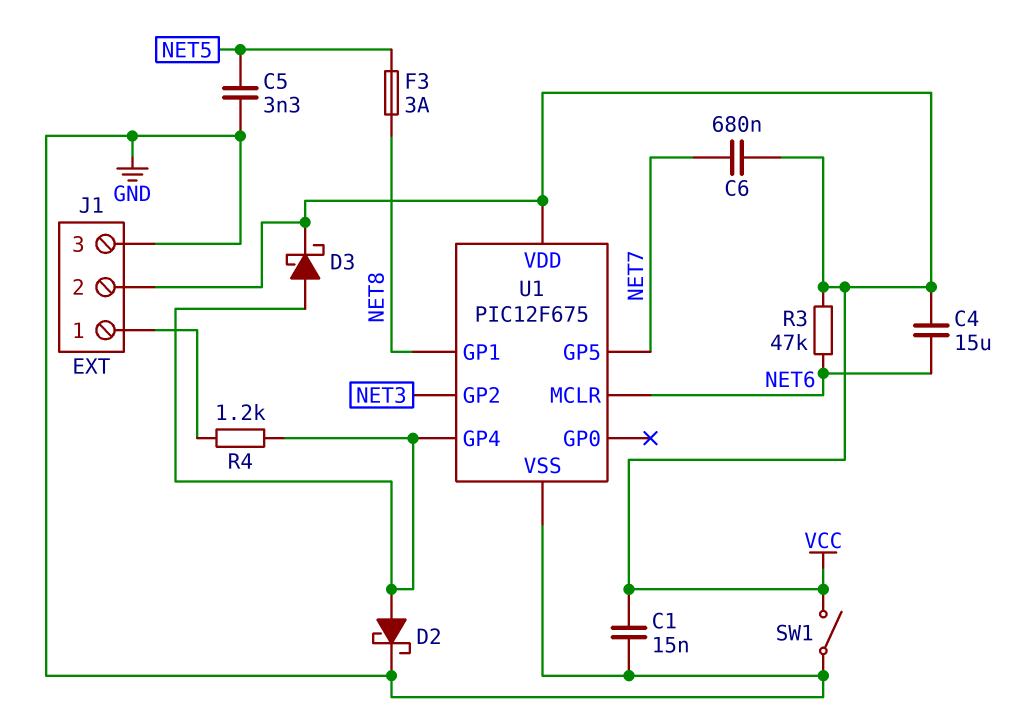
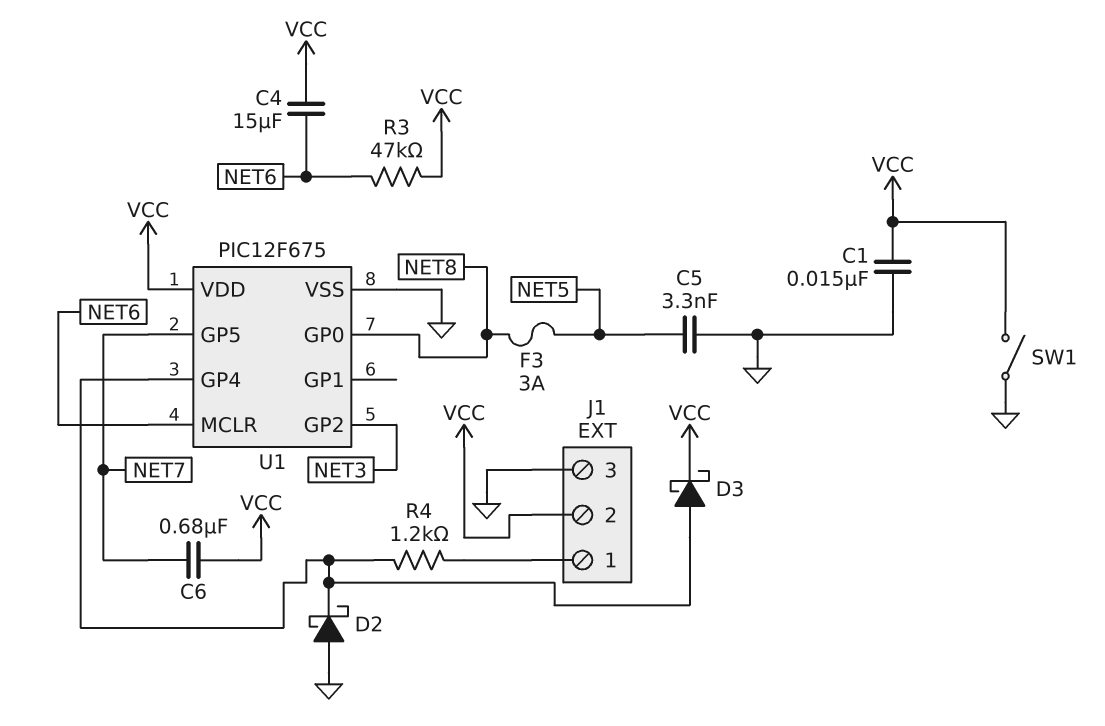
D2: schottky (A U1/GP4, K GND) -> schottky (A GND, K U1/GP4)
U1 pin GP0: none -> NET8
U1 pin GP1: NET8 -> none

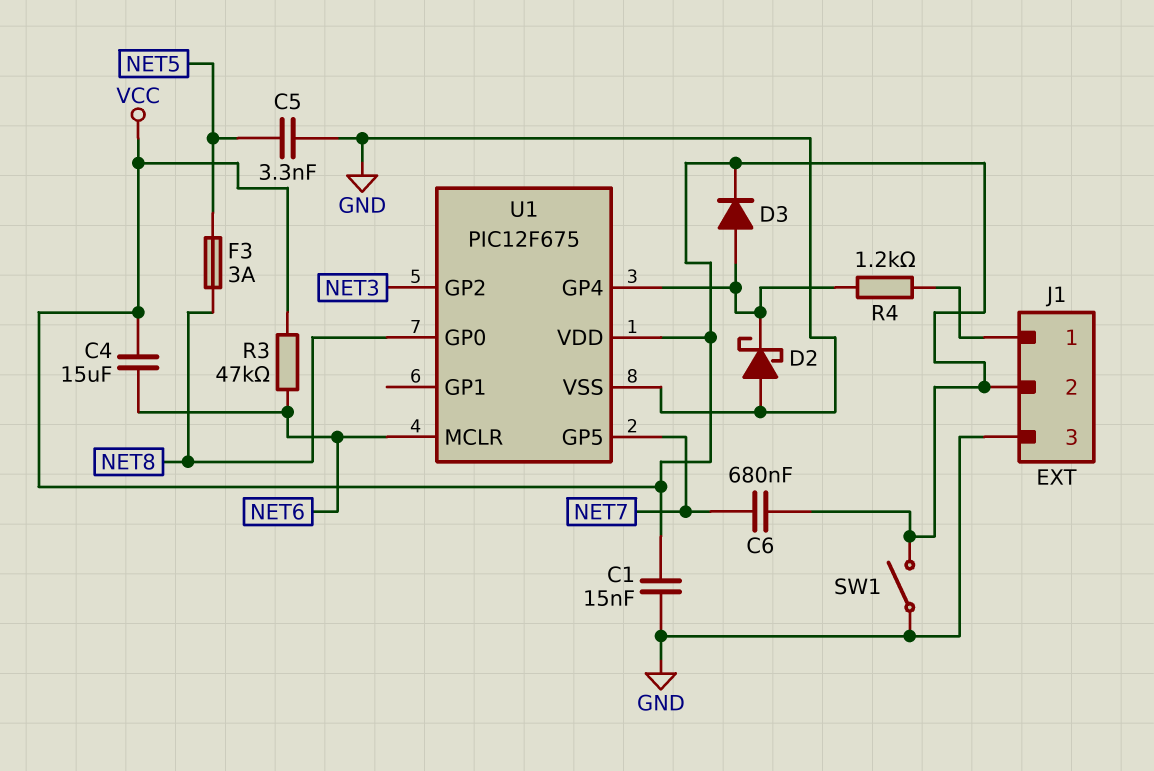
D3: schottky (A U1/GP4, K VCC) -> diode (A U1/GP4, K VCC)

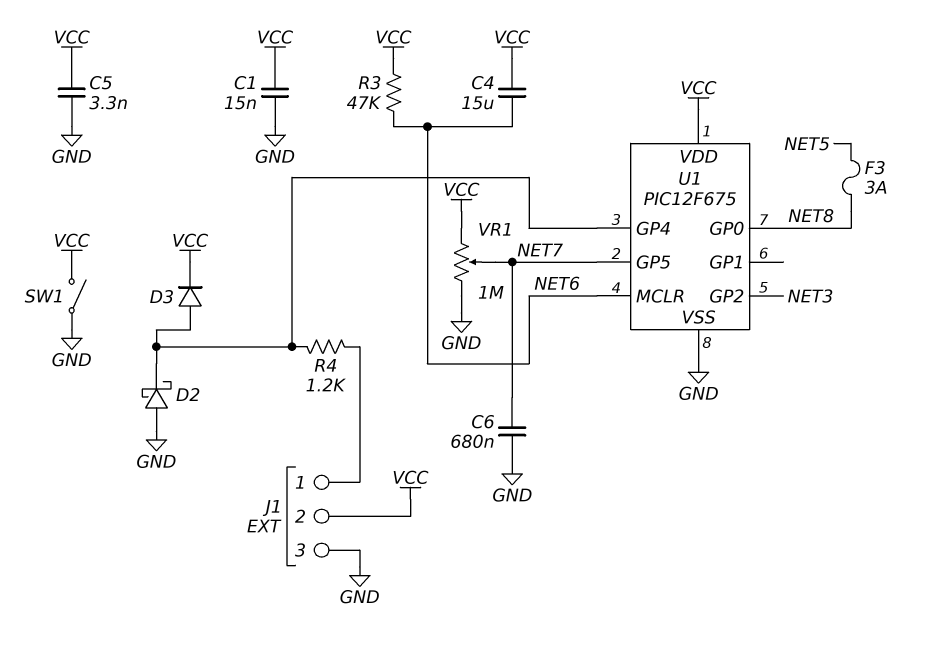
C5: 3.3nF (GND, NET5) -> 3.3nF (GND, VCC)
C6: 680nF (NET7, VCC) -> 680nF (GND, NET7)
VR1: none -> 1M (GND, VCC, wiper NET7)

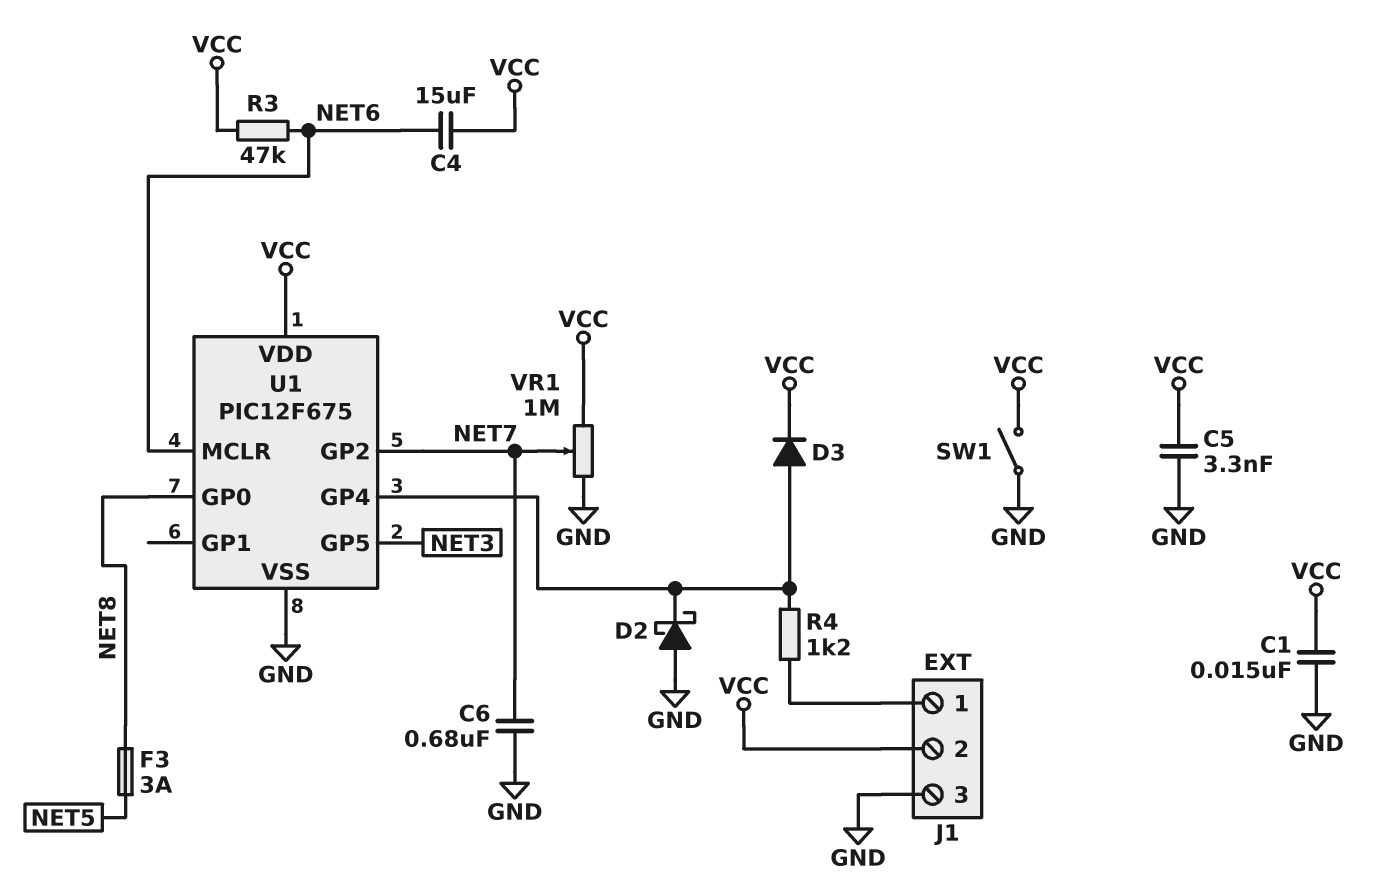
U1 pin GP2: NET3 -> NET7
U1 pin GP5: NET7 -> NET3

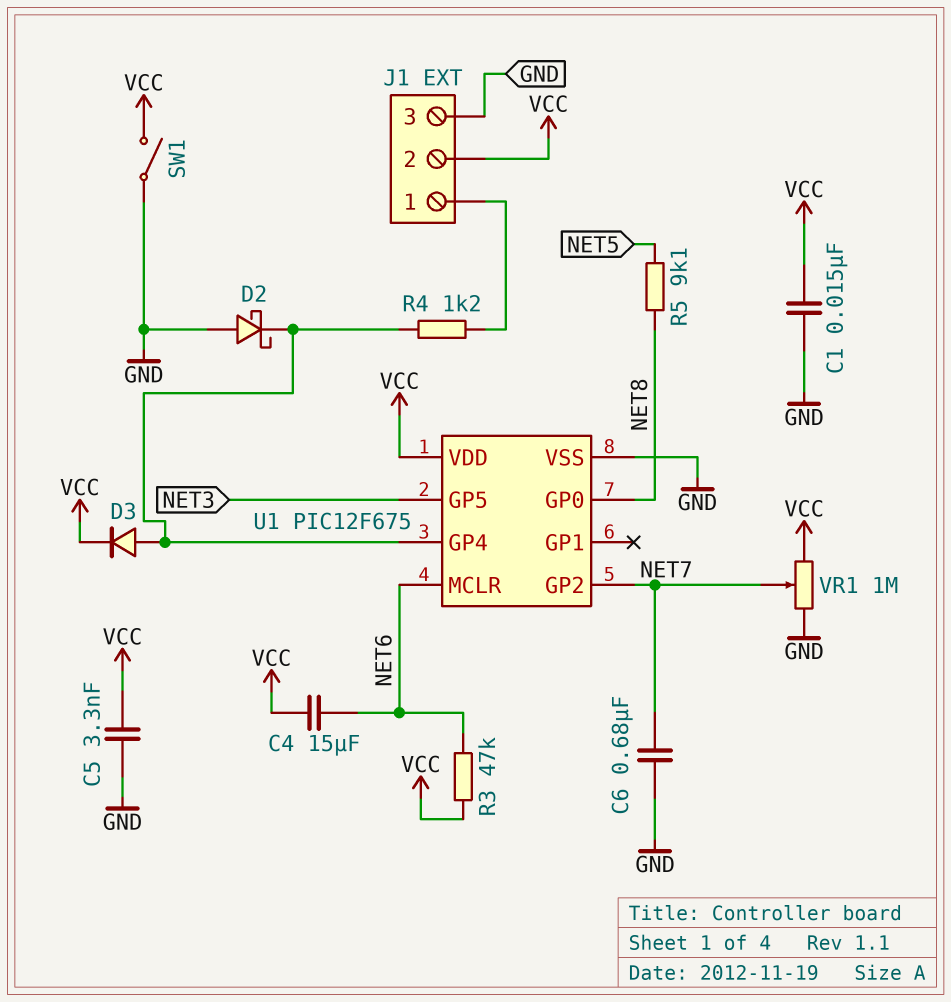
F3: 3A (NET5, NET8) -> none
R5: none -> 9.1k (NET5, NET8)

